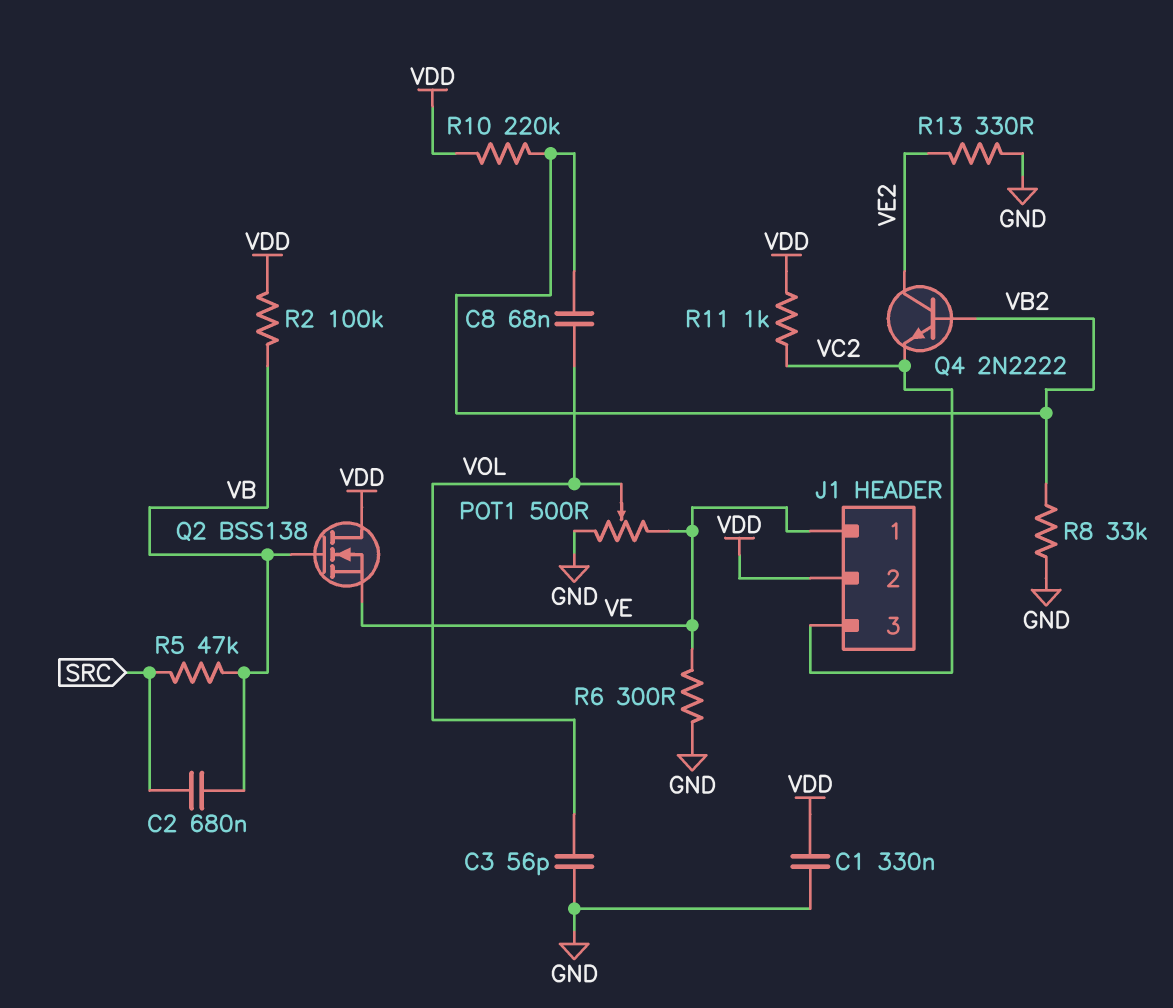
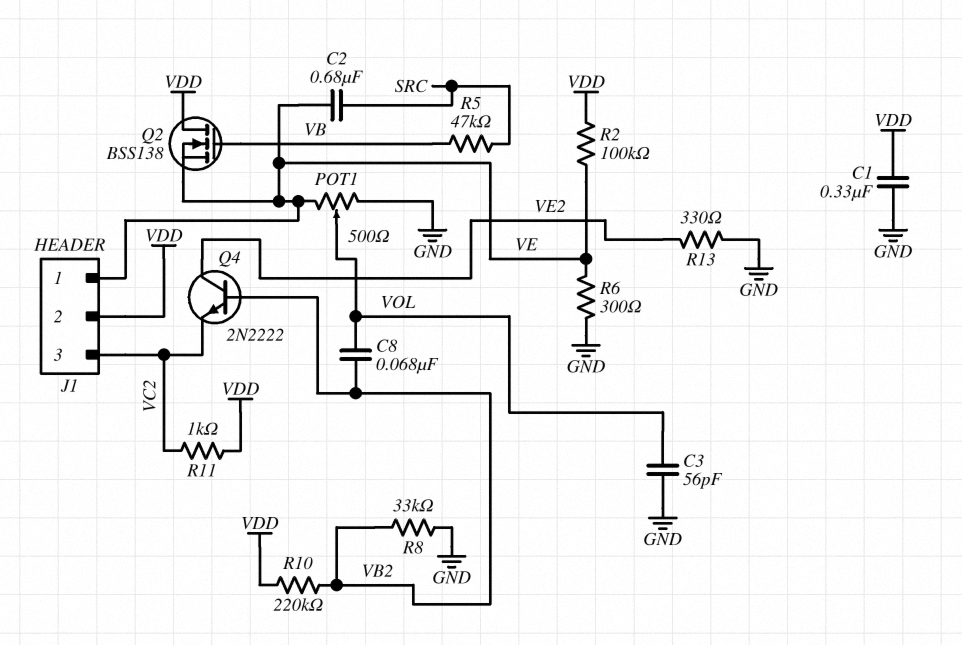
C2: 680nF (SRC, VB) -> 680nF (SRC, VE)
R2: 100k (VB, VDD) -> 100k (VDD, VE)

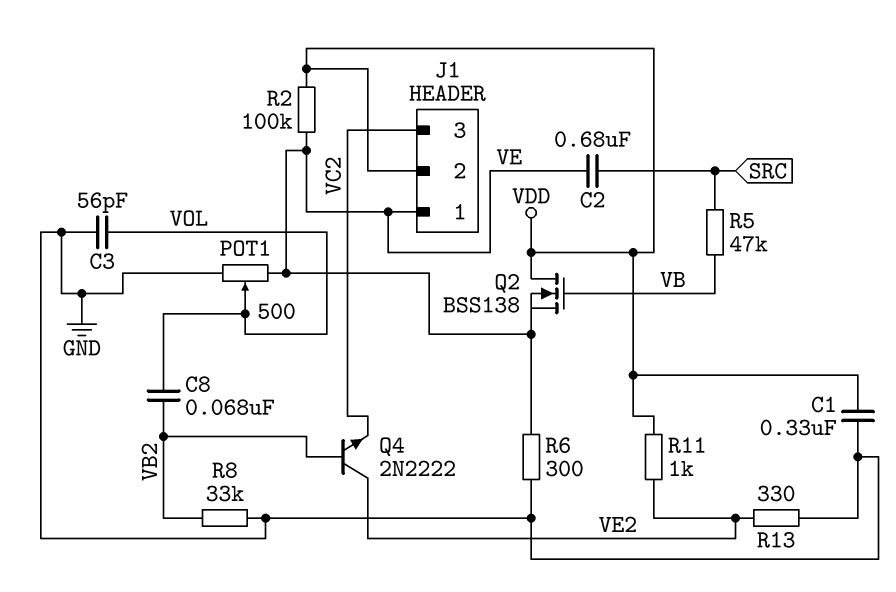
R10: 220k (VB2, VDD) -> none
R11: 1k (VC2, VDD) -> 1k (VDD, VE2)

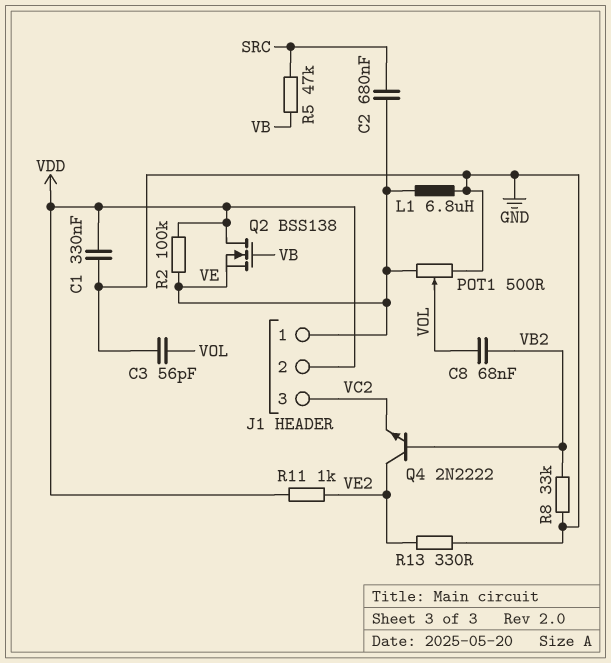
L1: none -> 6.8uH (GND, VE)
R6: 300 (GND, VE) -> none

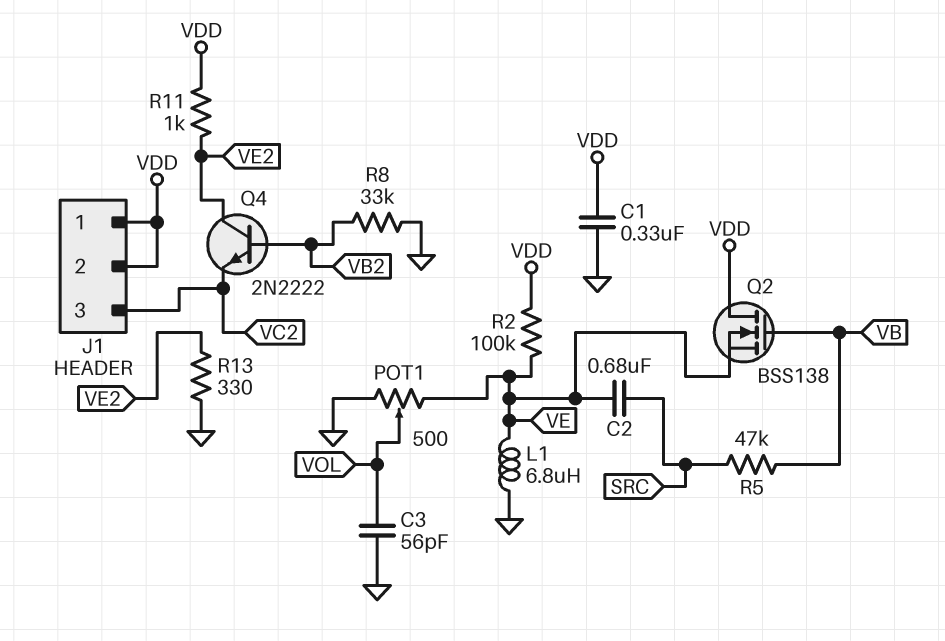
C8: 68nF (VB2, VOL) -> none
J1 pin 1: VE -> VDD

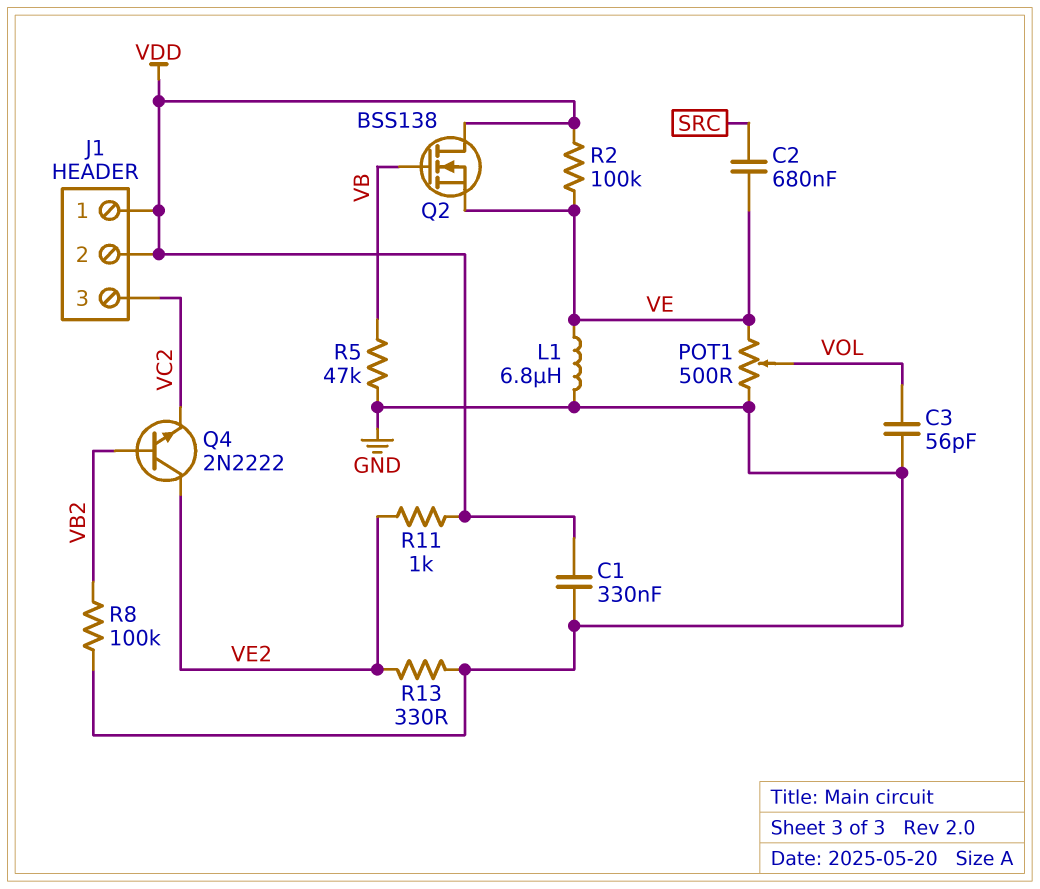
R5: 47k (SRC, VB) -> 47k (GND, VB)
R8: 33k (GND, VB2) -> 100k (GND, VB2)

